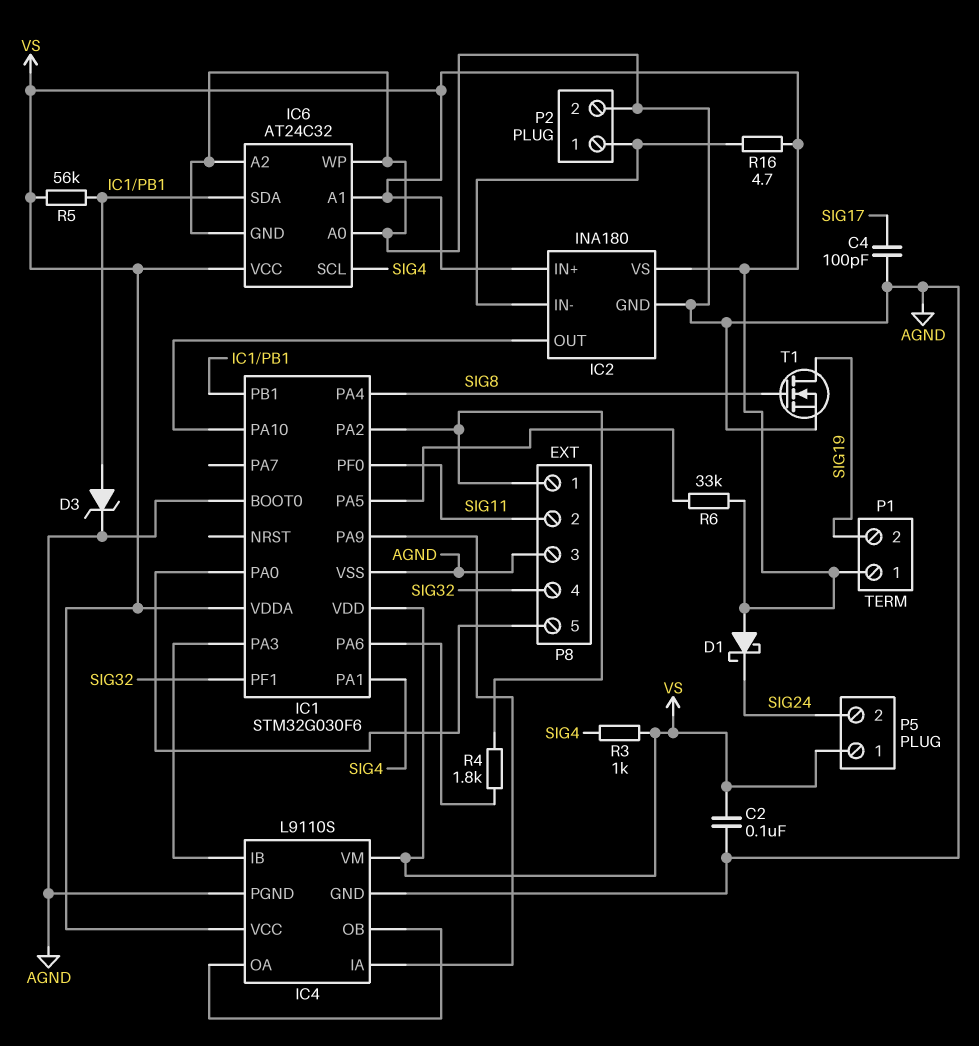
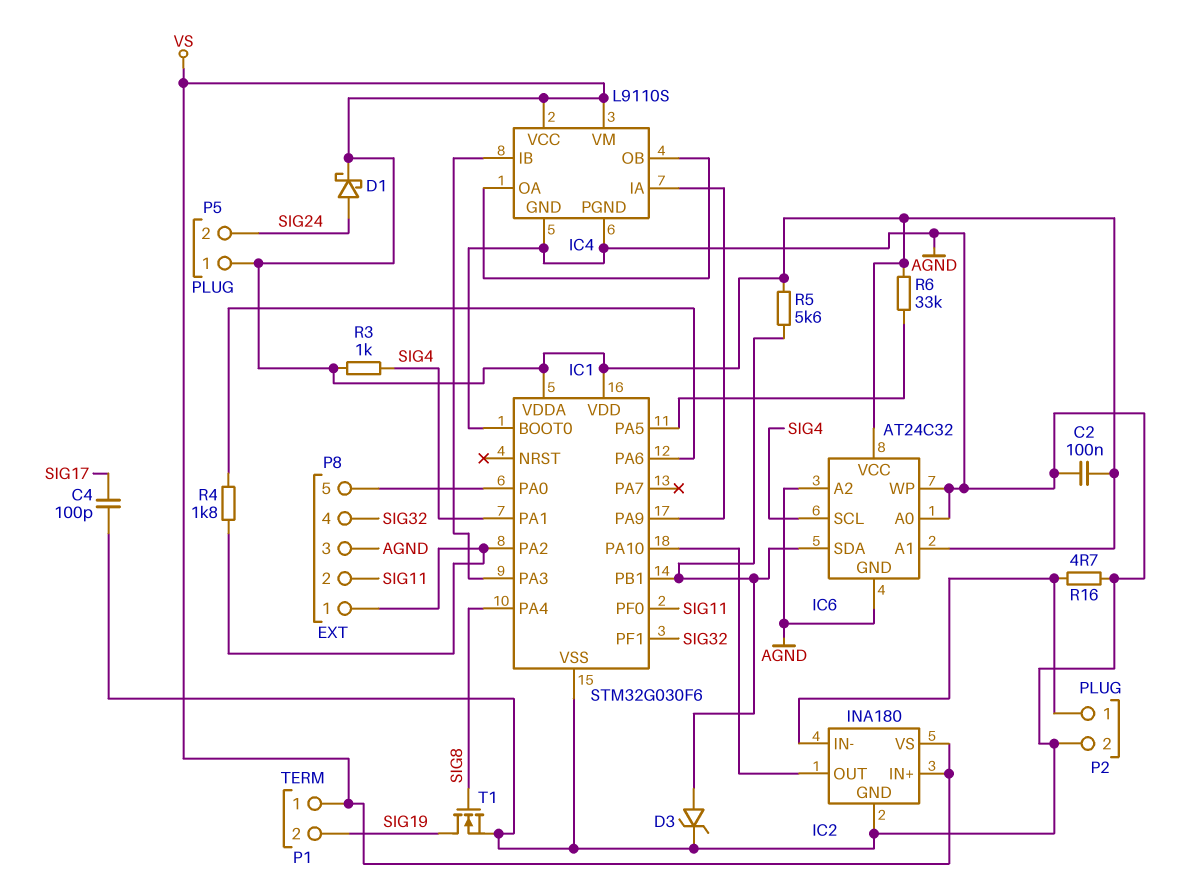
D1: schottky (A VS, K SIG24) -> schottky (A SIG24, K VS)
R5: 56k (IC1/PB1, VS) -> 5.6k (IC1/PB1, VS)
R16: 4.7 (IC2/IN-, VS) -> 4.7 (AGND, IC2/IN-)

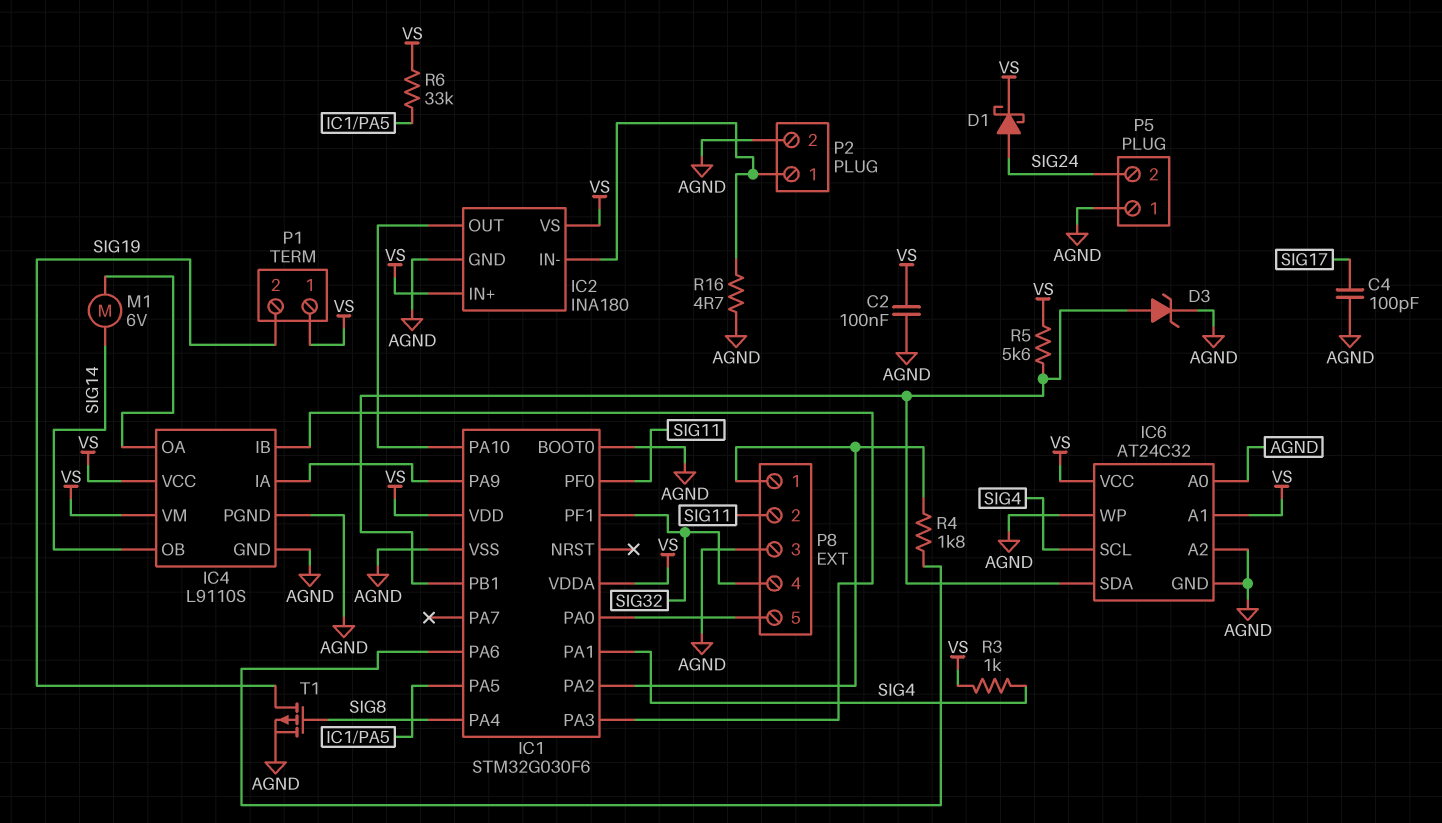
IC4 pin OB: IC4/OA -> SIG14
M1: none -> motor 6V (IC4/OA, SIG14)
P5 pin 1: VS -> AGND
T1: NMOS (G SIG8, D SIG19, S AGND) -> PMOS (G SIG8, D SIG19, S AGND)

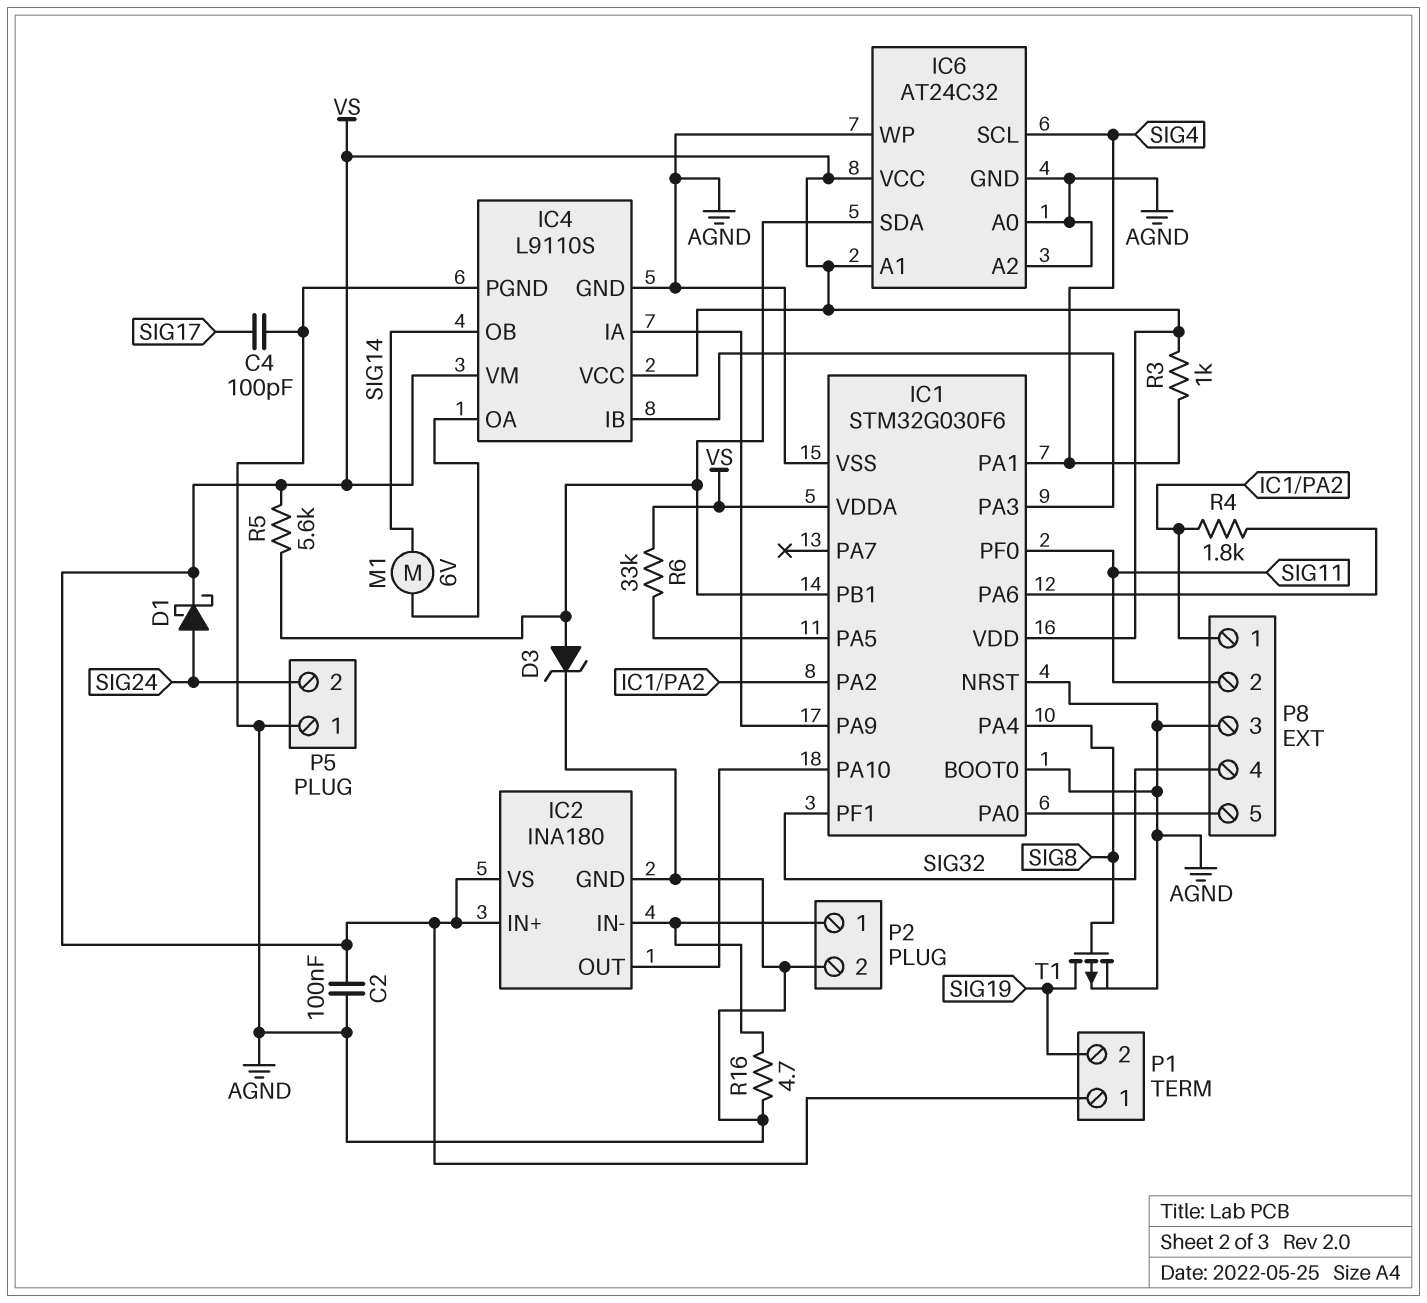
IC1 pin NRST: none -> AGND

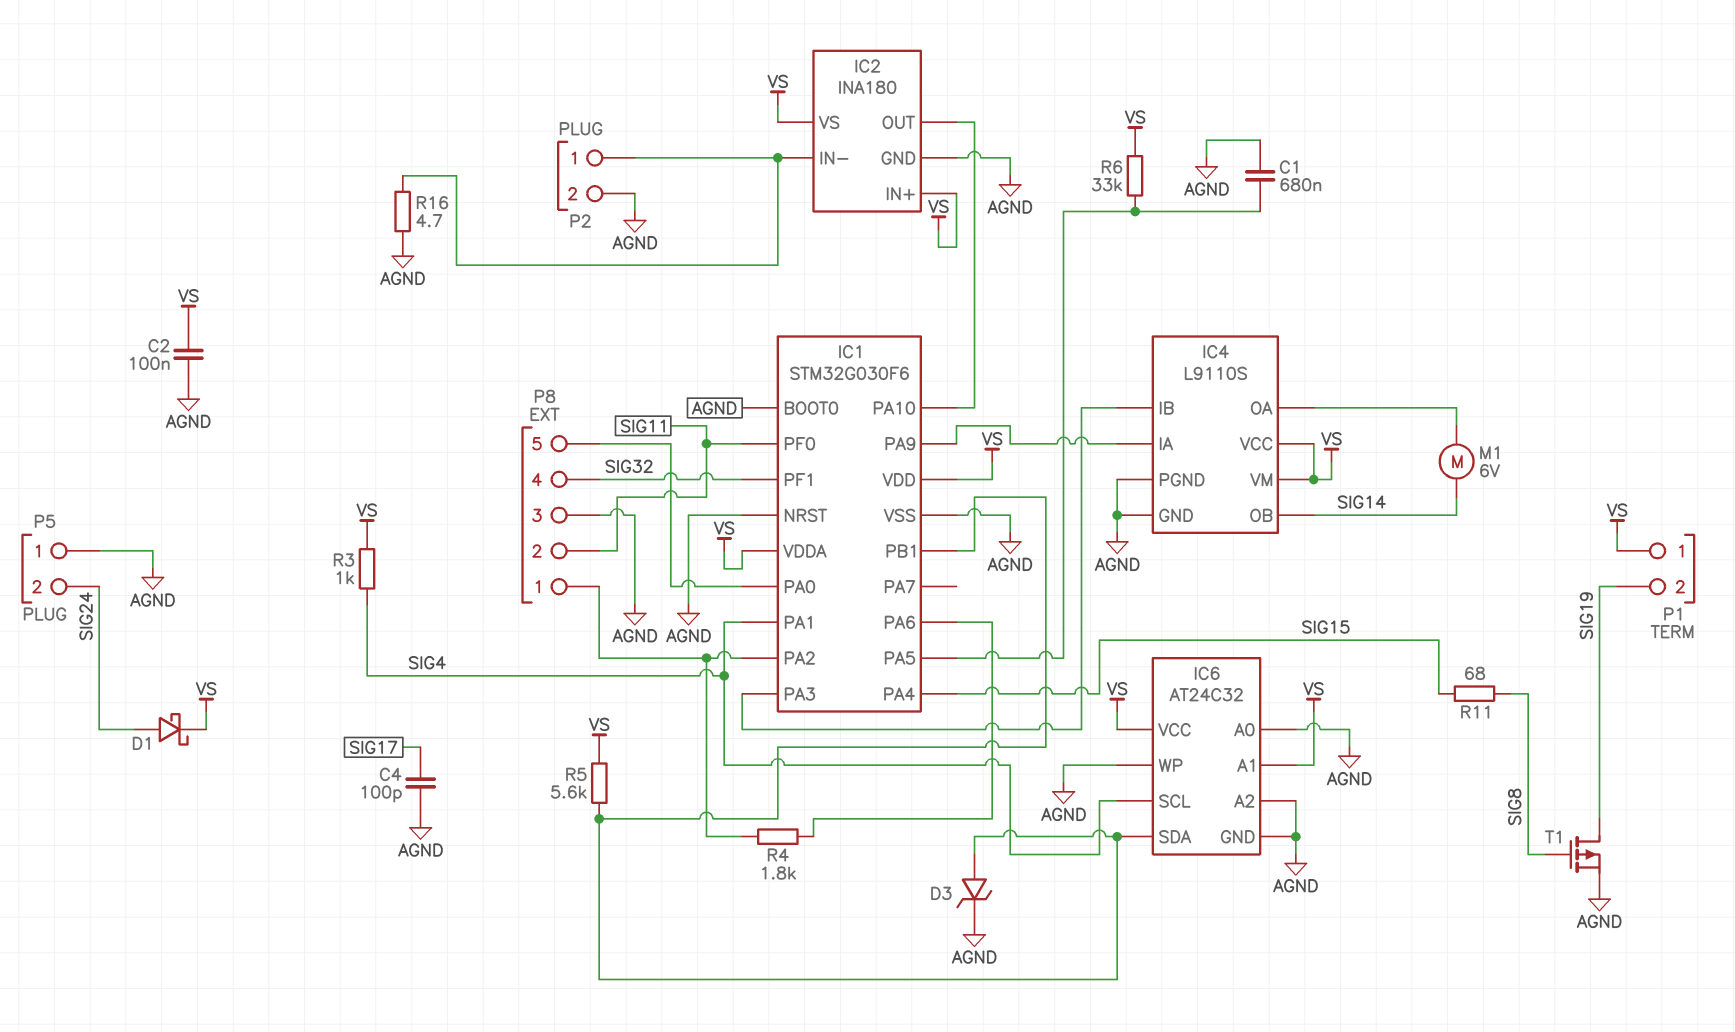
C1: none -> 680nF (AGND, IC1/PA5)
IC1 pin PA4: SIG8 -> SIG15
R11: none -> 68 (SIG8, SIG15)

